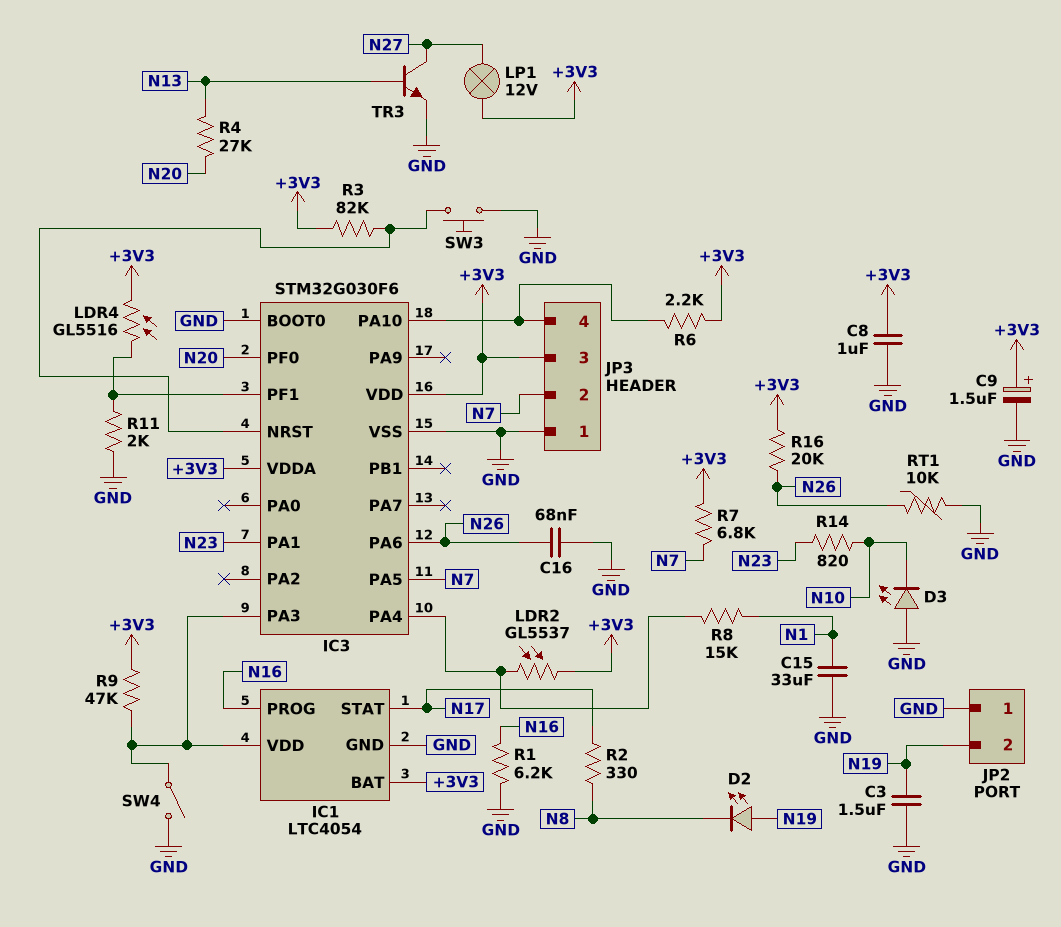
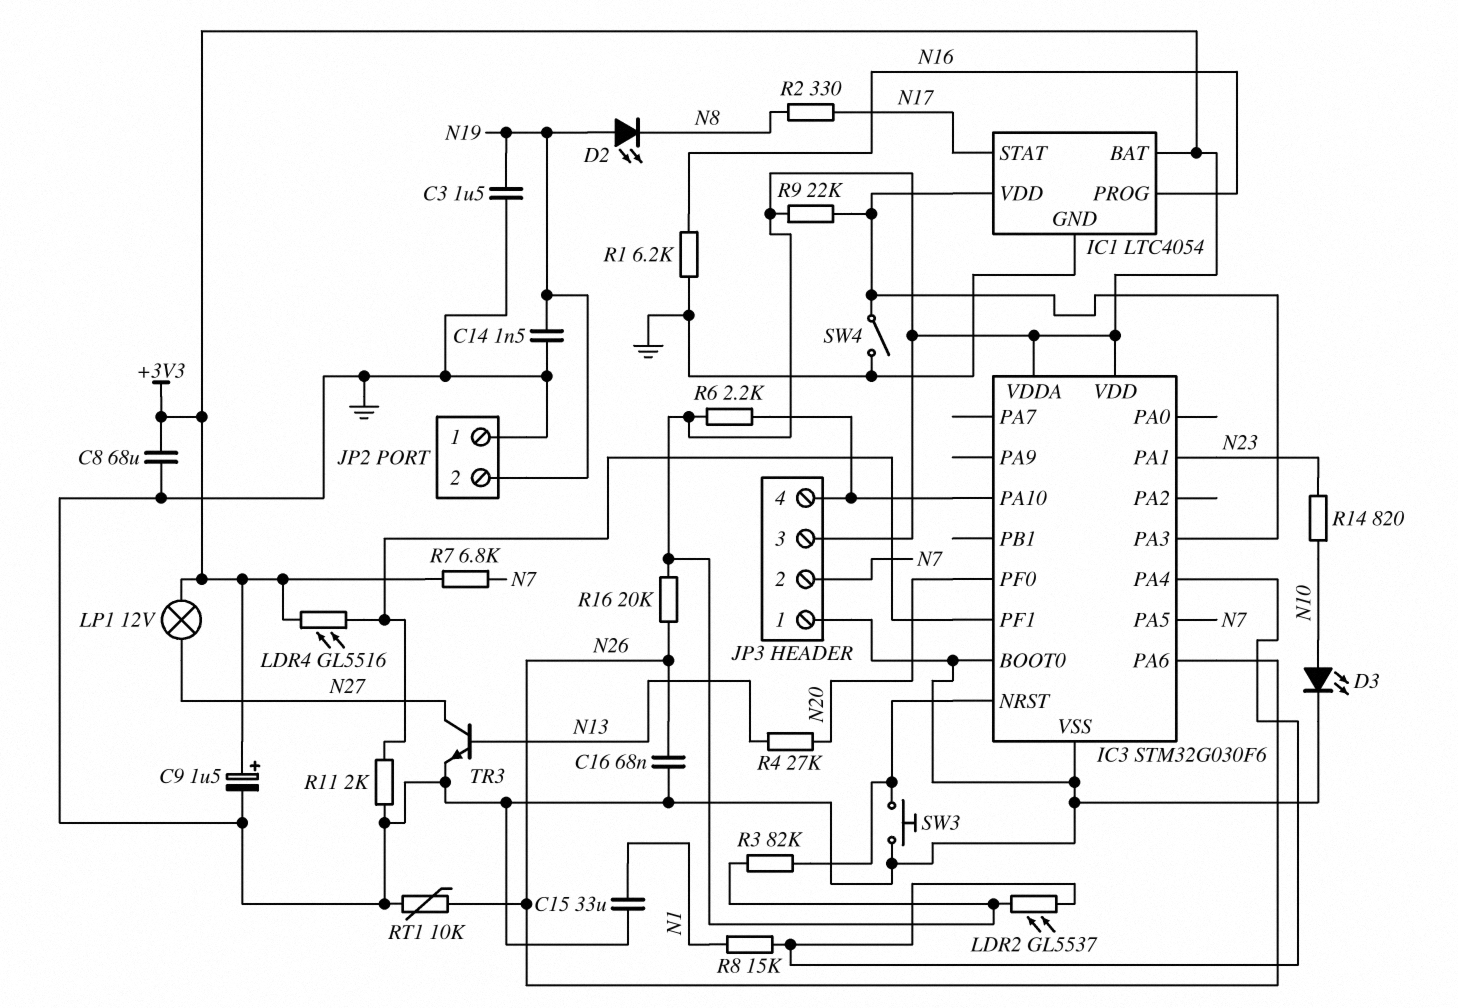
C8: 1uF (+3V3, GND) -> 68uF (+3V3, GND)
C14: none -> 1.5nF (GND, N19)
D3: LED (A GND, K N10) -> LED (A N10, K GND)
R9: 47k (+3V3, IC1/VDD) -> 22k (+3V3, IC1/VDD)

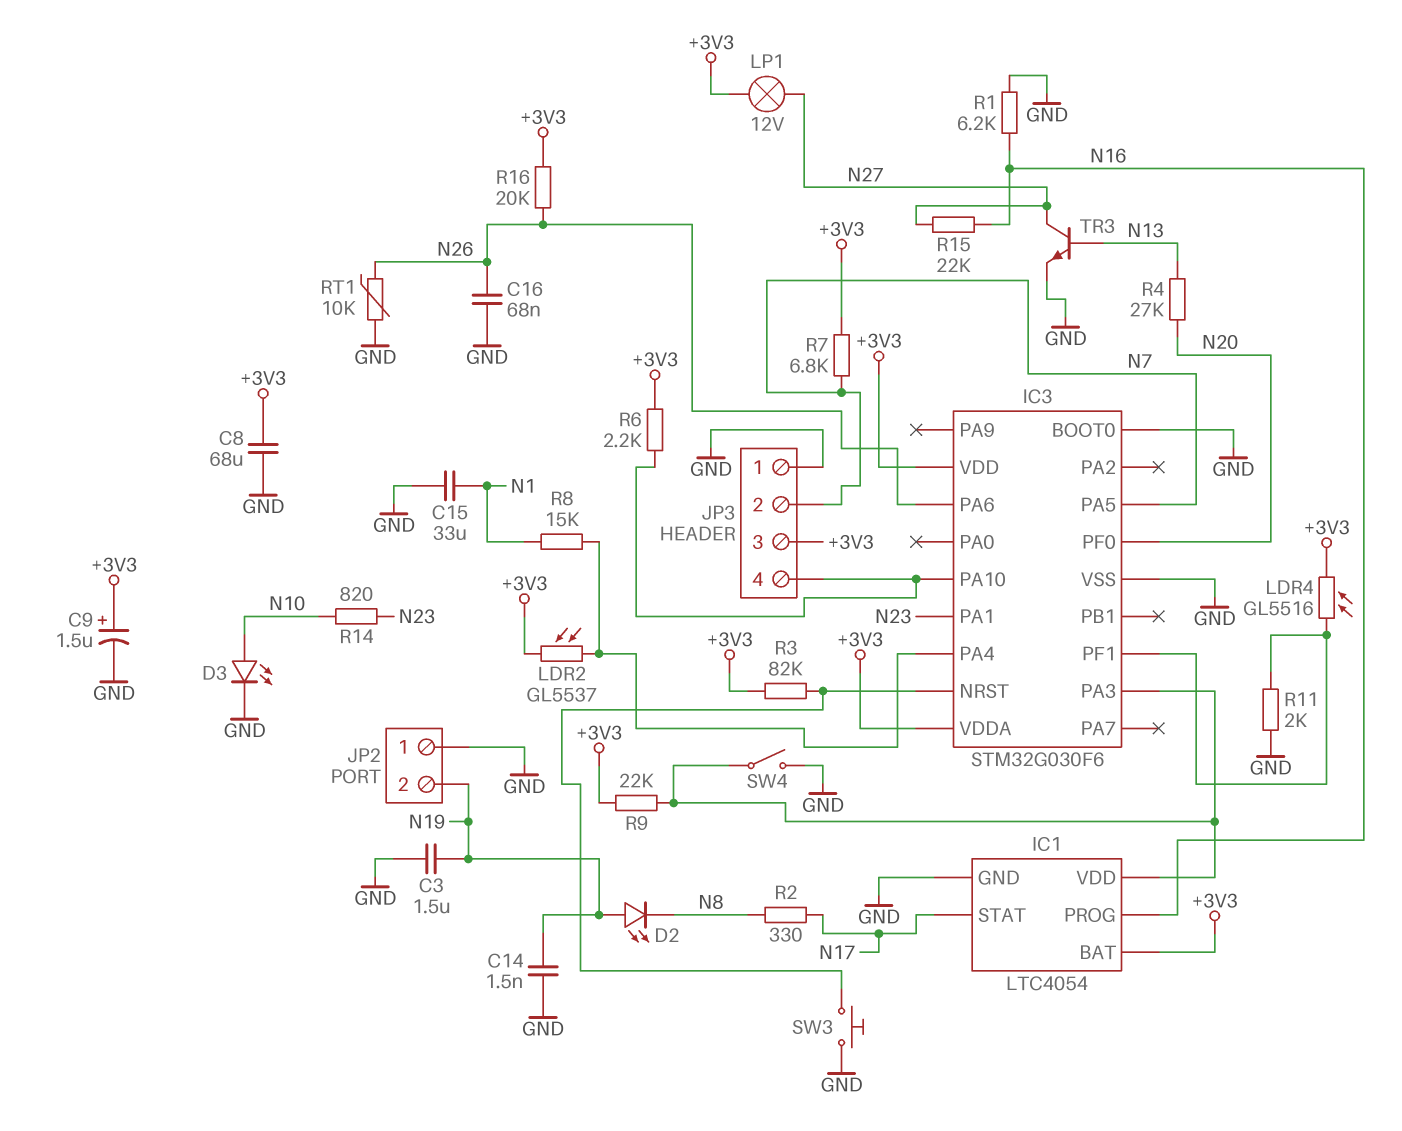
R15: none -> 22k (N16, N27)

